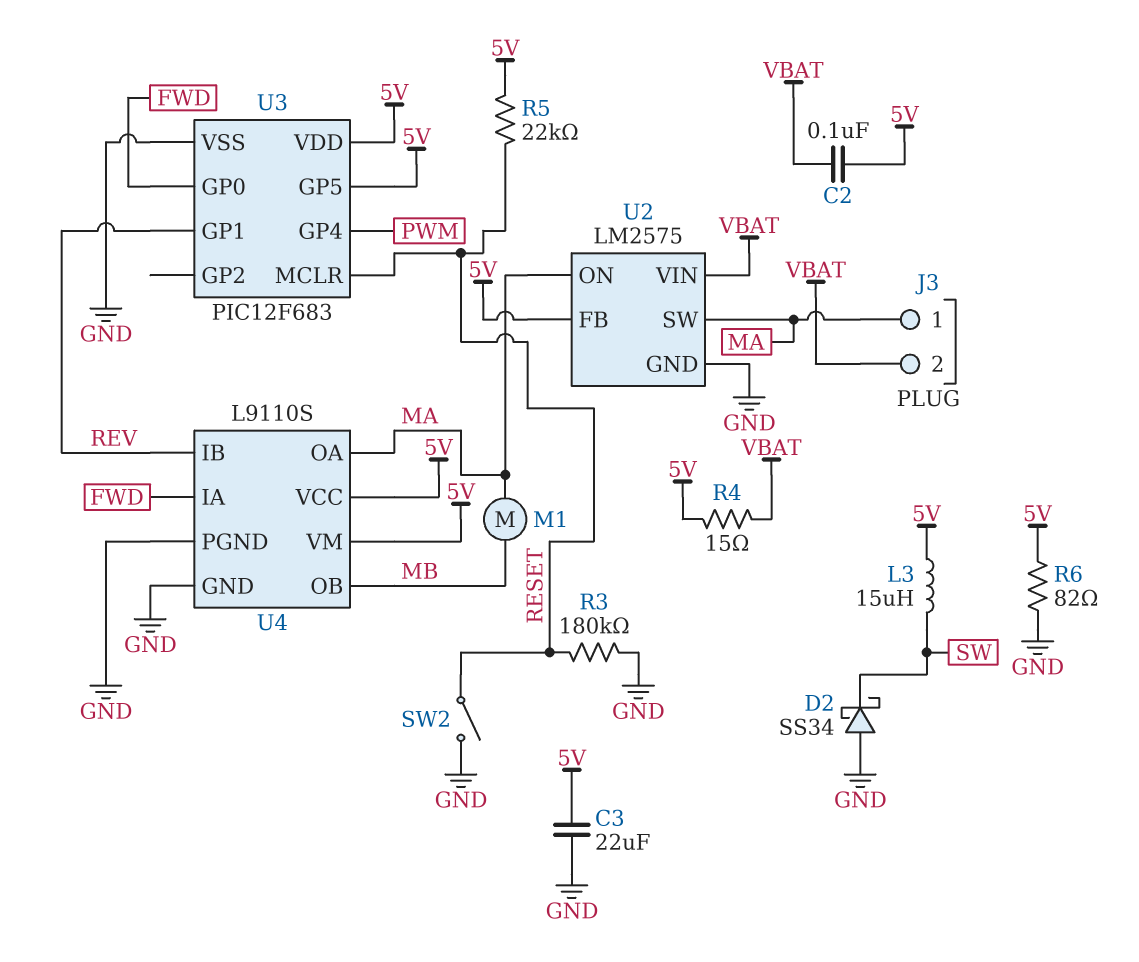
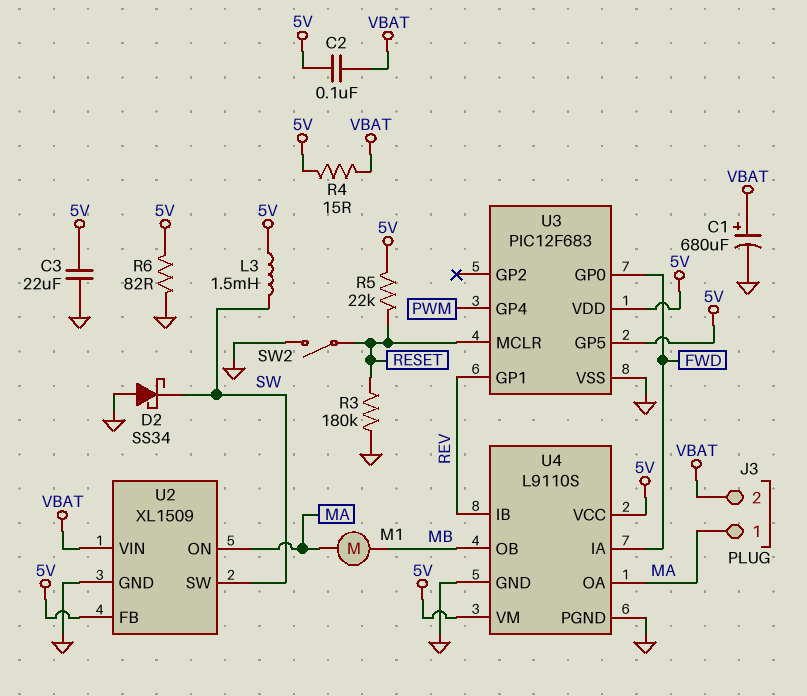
C1: none -> 680uF (plus VBAT, minus GND)
L3: 15uH (5V, SW) -> 1.5mH (5V, SW)
U2: LM2575 -> XL1509
U2 pin SW: MA -> SW

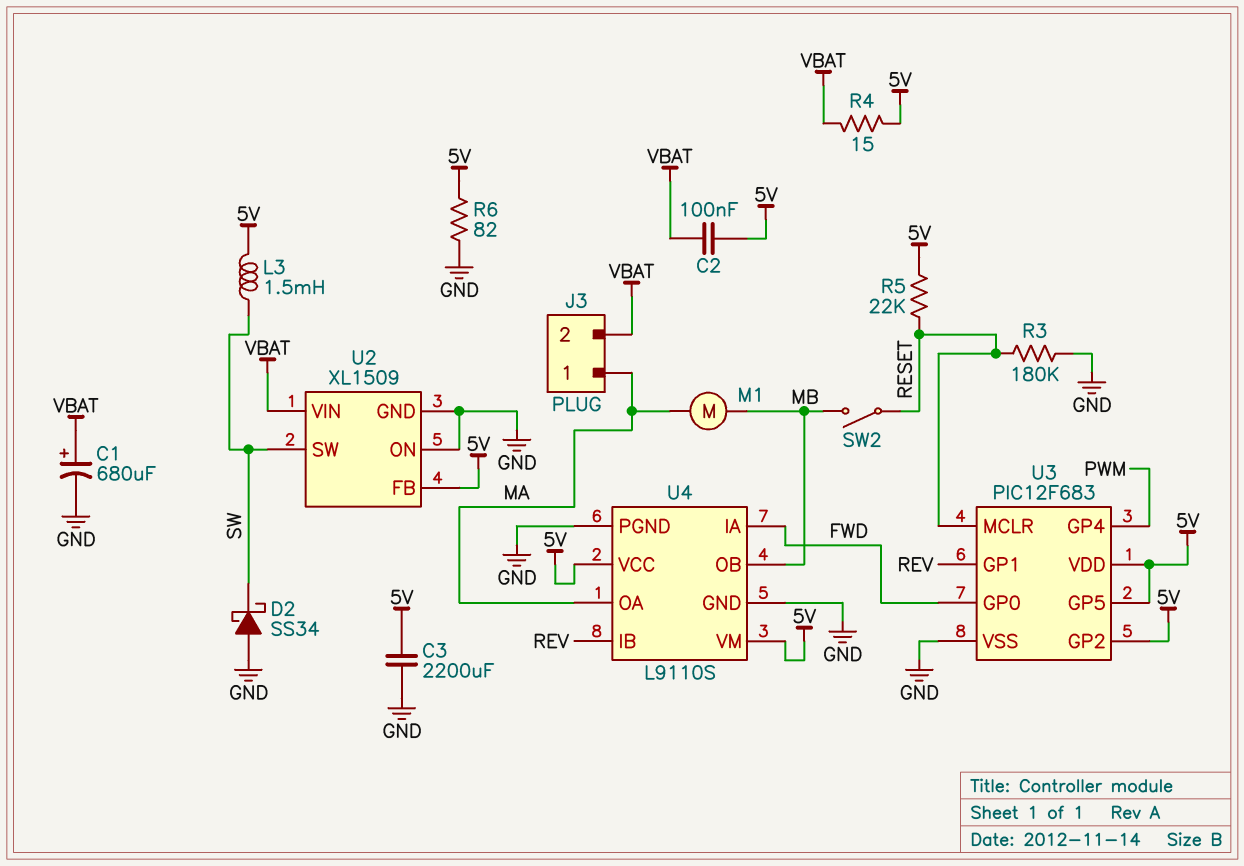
C3: 22uF (5V, GND) -> 2200uF (5V, GND)
SW2: switch (GND, RESET) -> switch (MB, RESET)
U2 pin ON: MA -> GND
U3 pin GP2: none -> 5V

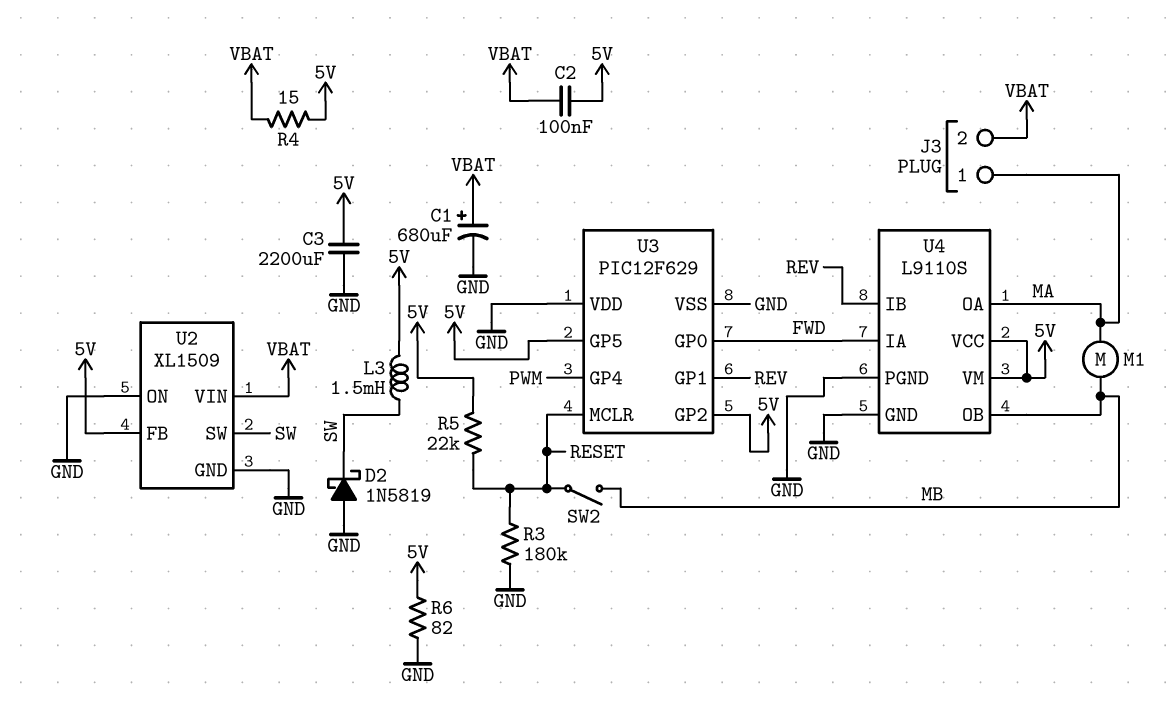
D2: schottky SS34 (A GND, K SW) -> schottky 1N5819 (A GND, K SW)
U3: PIC12F683 -> PIC12F629
U3 pin VDD: 5V -> GND

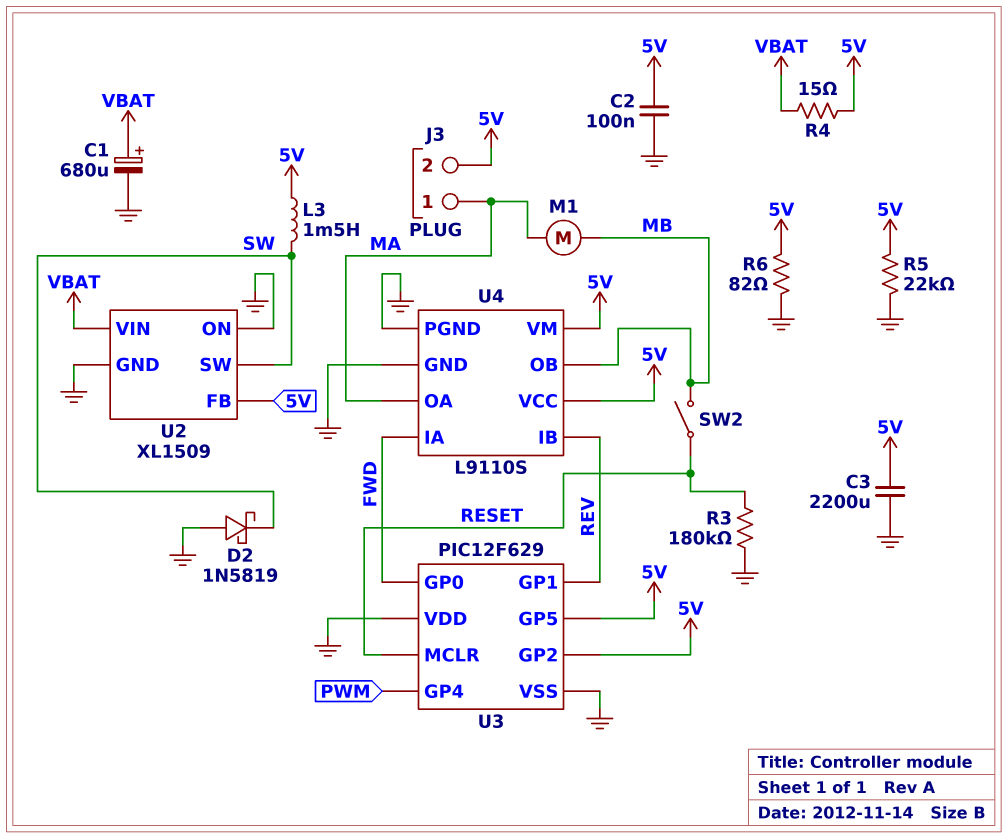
C2: 100nF (5V, VBAT) -> 100nF (5V, GND)
J3 pin 2: VBAT -> 5V
R5: 22k (5V, RESET) -> 22k (5V, GND)

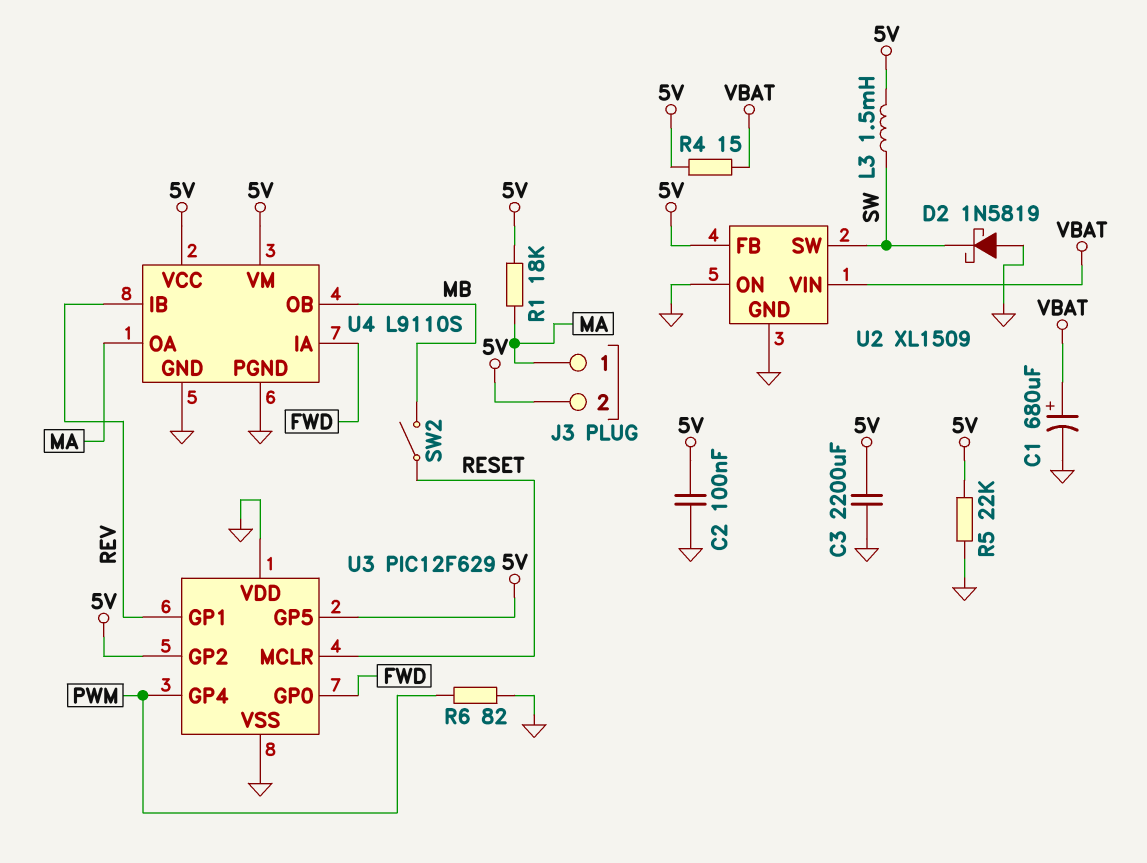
M1: motor (MA, MB) -> none
R1: none -> 18k (5V, MA)
R3: 180k (GND, RESET) -> none
R6: 82 (5V, GND) -> 82 (GND, PWM)

